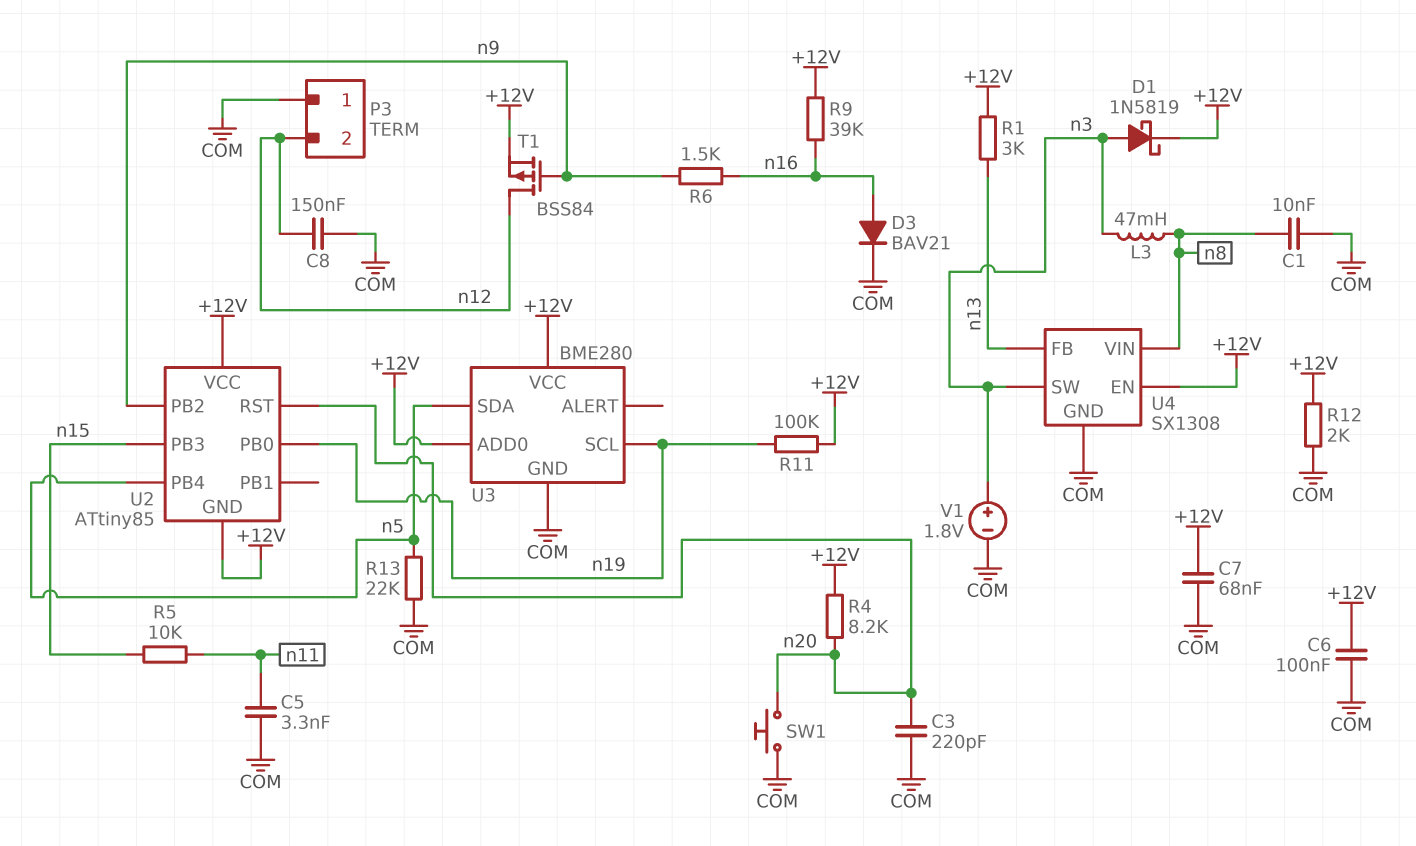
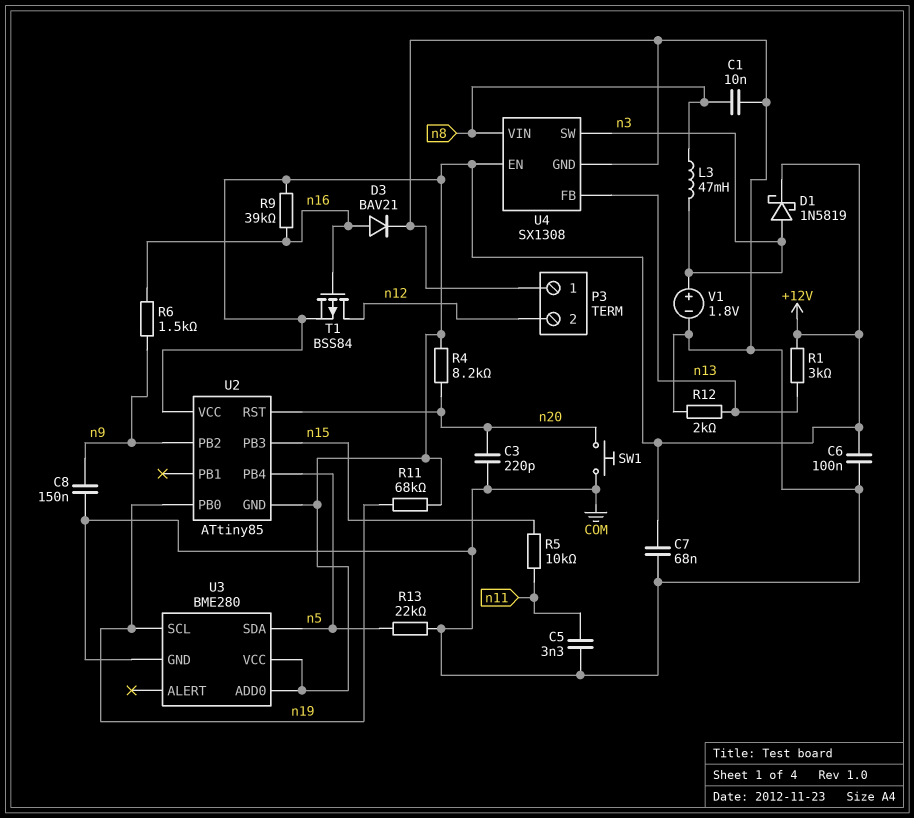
C8: 150nF (COM, n12) -> 150nF (COM, n9)
R11: 100k (+12V, n19) -> 68k (+12V, n19)
R12: 2k (+12V, COM) -> 2k (COM, n13)
T1: PMOS BSS84 (G n9, D n12, S +12V) -> PMOS BSS84 (G n16, D n12, S +12V)

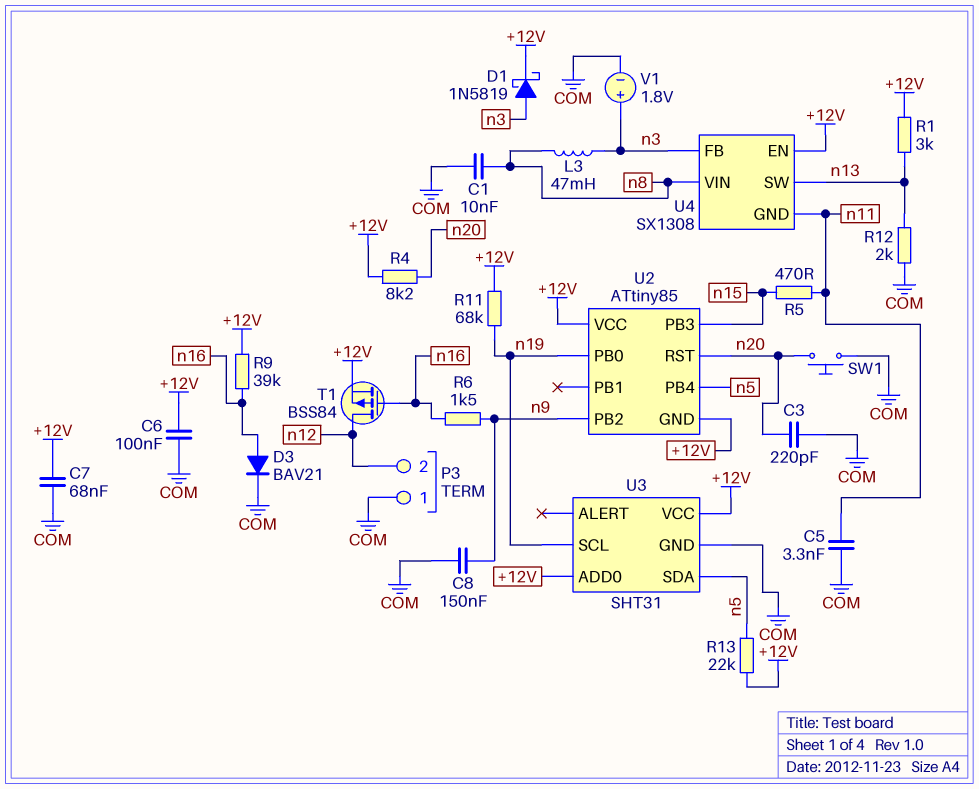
R5: 10k (n11, n15) -> 470 (n11, n15)
R13: 22k (COM, n5) -> 22k (+12V, n5)
U3: BME280 -> SHT31
U4 pin FB: n13 -> n3
U4 pin GND: COM -> n11
U4 pin SW: n3 -> n13

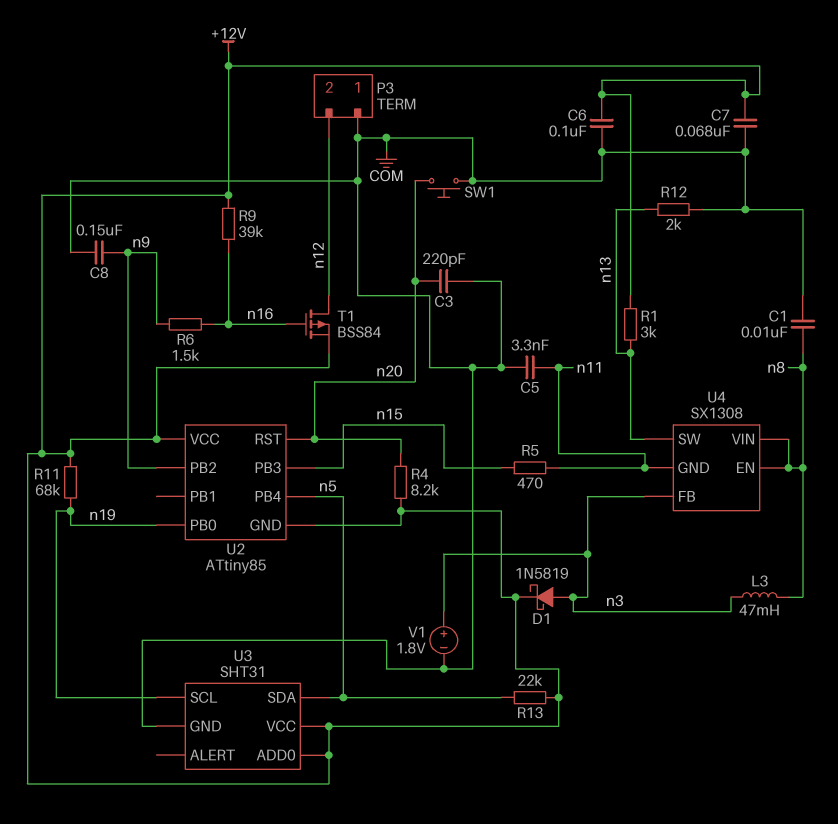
D3: diode BAV21 (A n16, K COM) -> none
U4 pin EN: +12V -> n8

